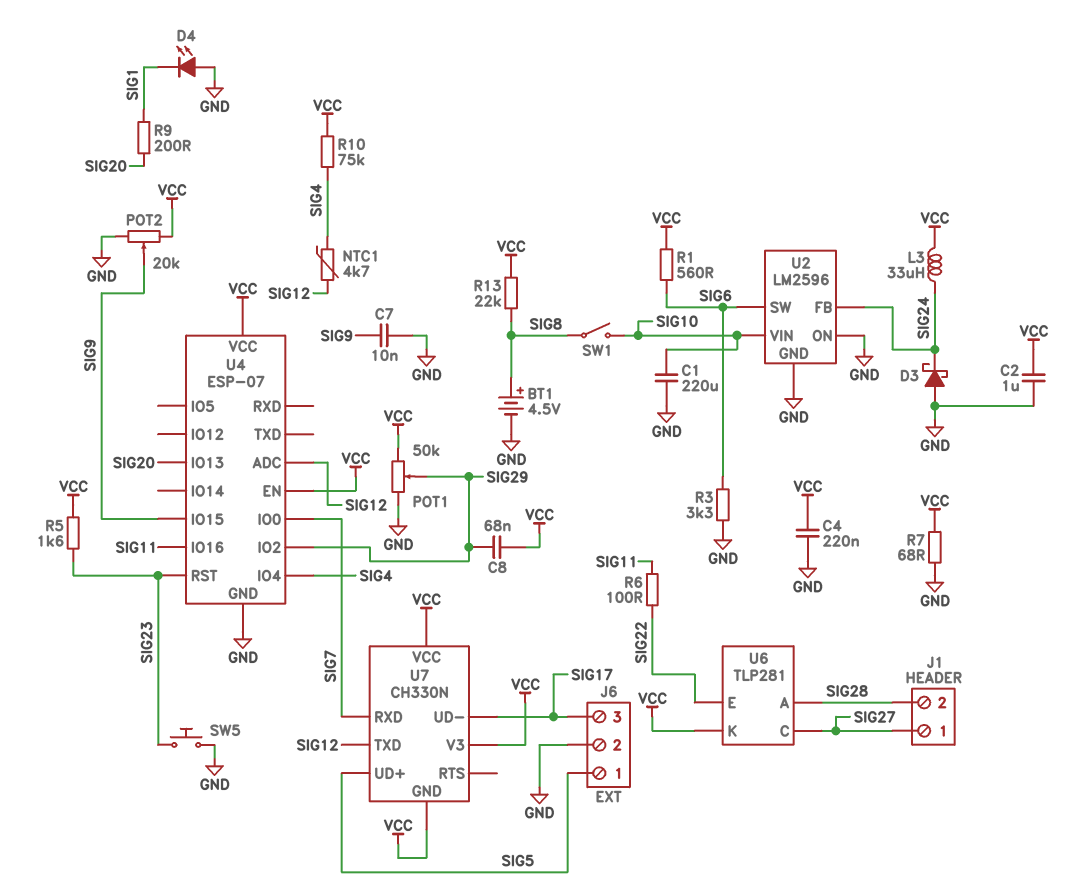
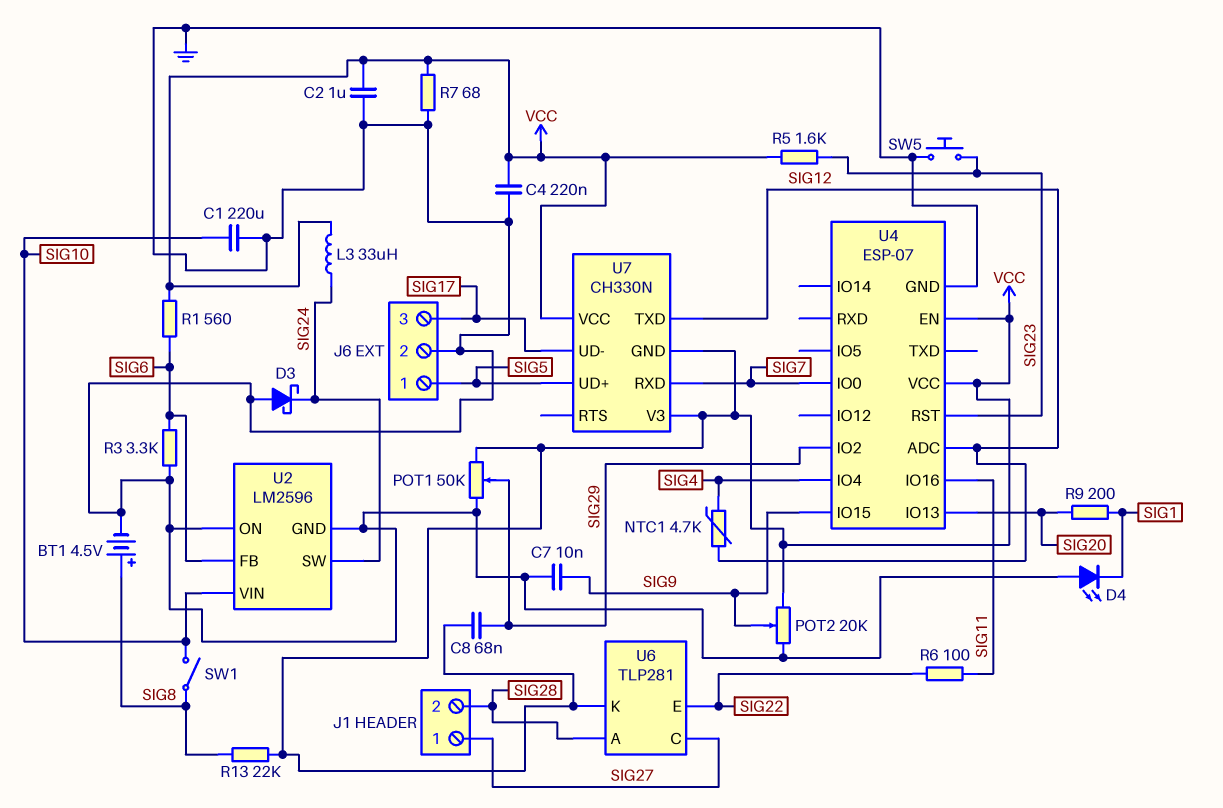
R10: 75k (SIG4, VCC) -> none
U2 pin FB: SIG24 -> SIG6
U2 pin SW: SIG6 -> SIG24

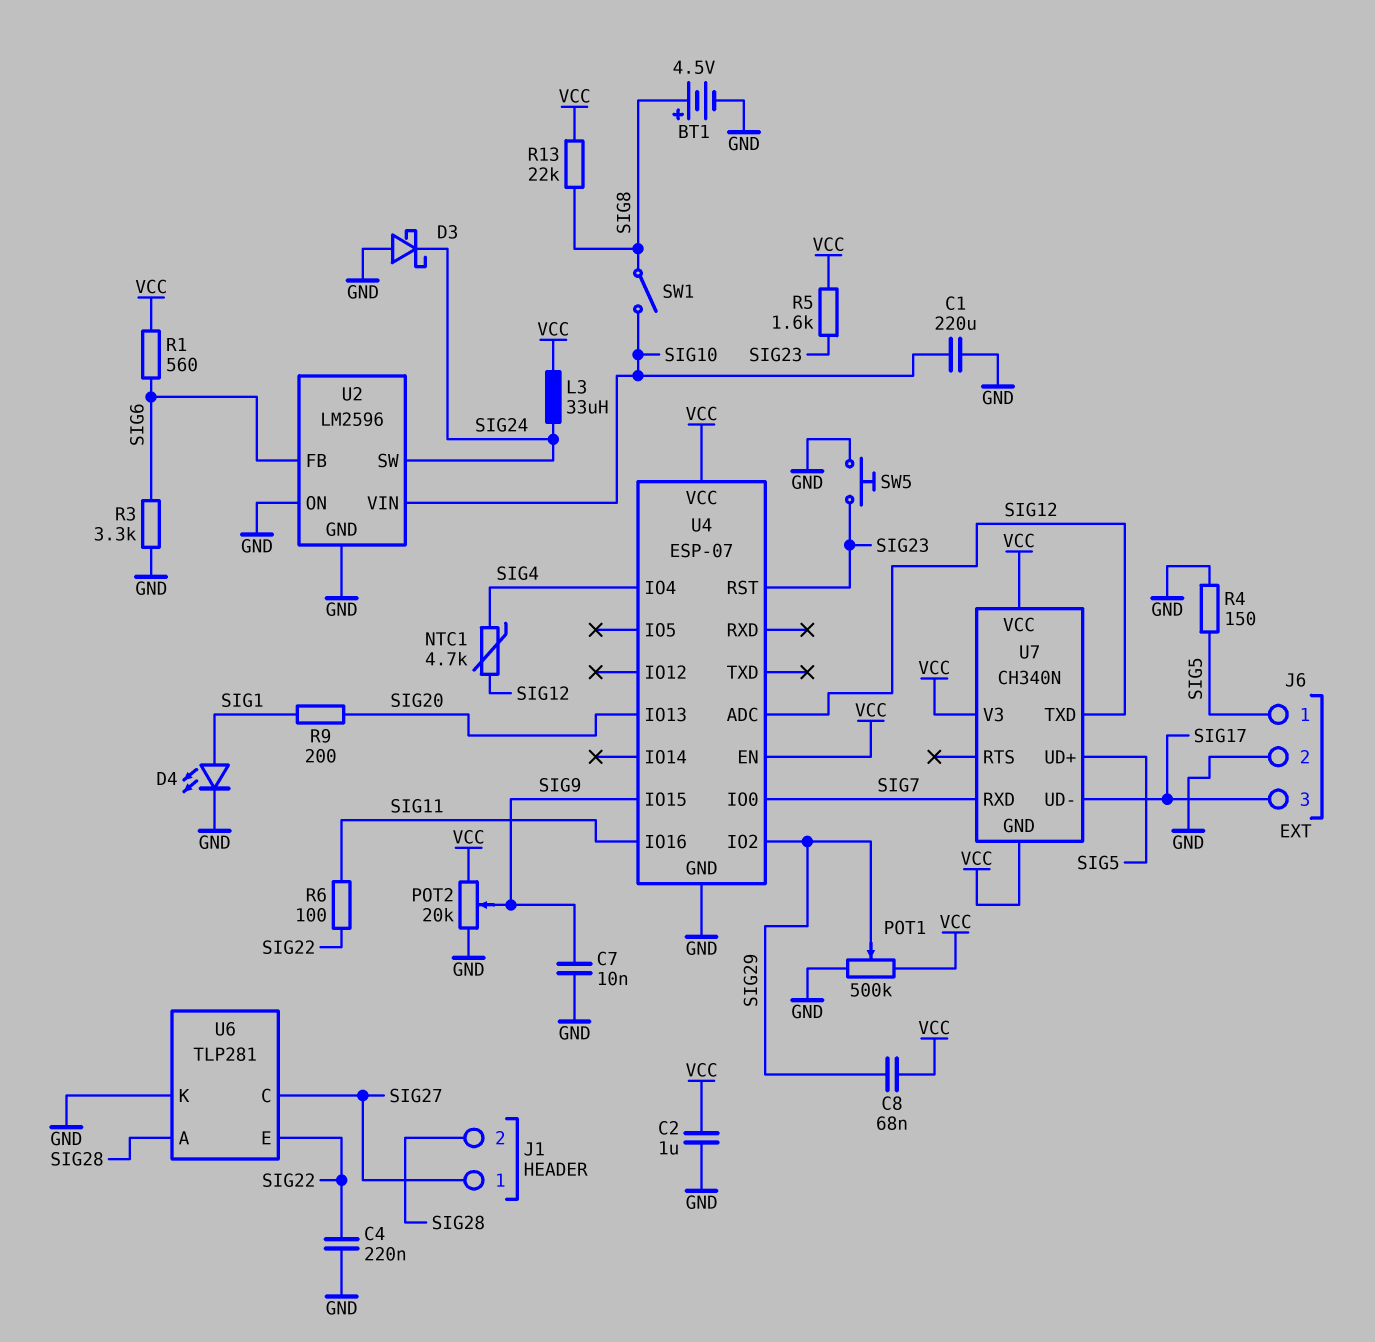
C4: 220nF (GND, VCC) -> 220nF (GND, SIG22)
D4: LED (A GND, K SIG1) -> LED (A SIG1, K GND)
POT1: 50k (GND, VCC, wiper SIG29) -> 500k (GND, VCC, wiper SIG29)
R4: none -> 150 (GND, SIG5)
R7: 68 (GND, VCC) -> none
U6 pin K: VCC -> GND
U7: CH330N -> CH340N

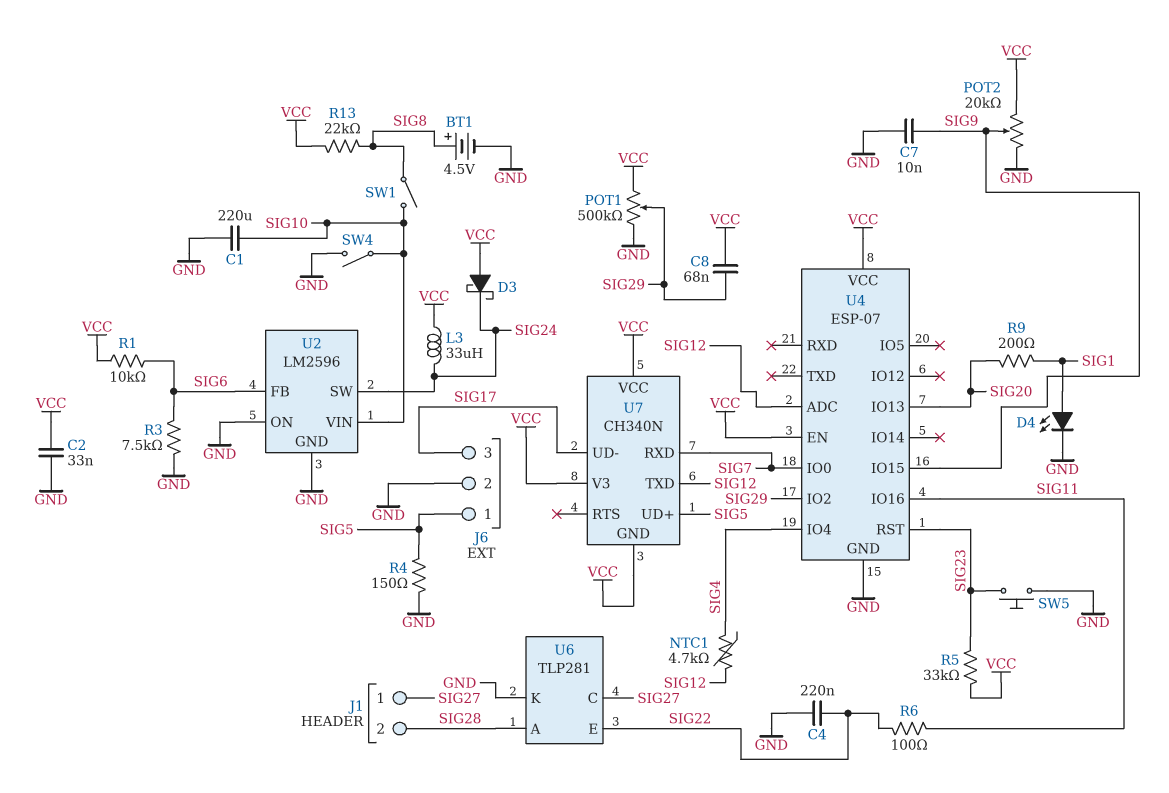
C2: 1uF (GND, VCC) -> 33nF (GND, VCC)
D3: schottky (A GND, K SIG24) -> schottky (A VCC, K SIG24)
R1: 560 (SIG6, VCC) -> 10k (SIG6, VCC)
R3: 3.3k (GND, SIG6) -> 7.5k (GND, SIG6)
R5: 1.6k (SIG23, VCC) -> 33k (SIG23, VCC)
SW4: none -> switch (GND, SIG10)

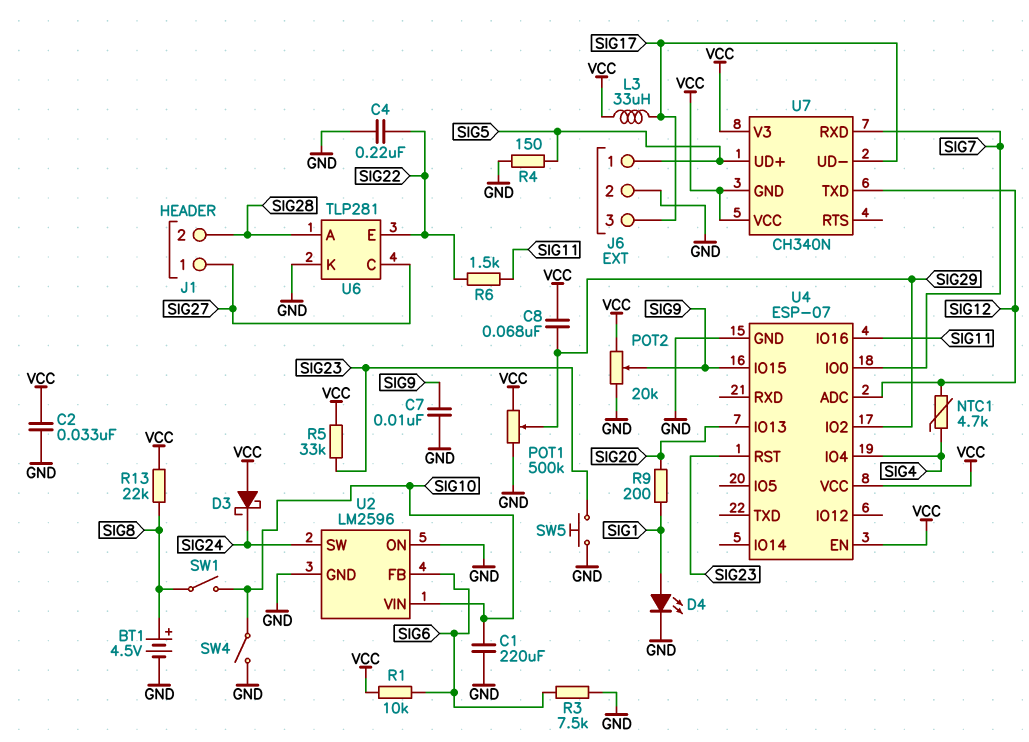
L3: 33uH (SIG24, VCC) -> 33uH (SIG17, VCC)
R6: 100 (SIG11, SIG22) -> 1.5k (SIG11, SIG22)

